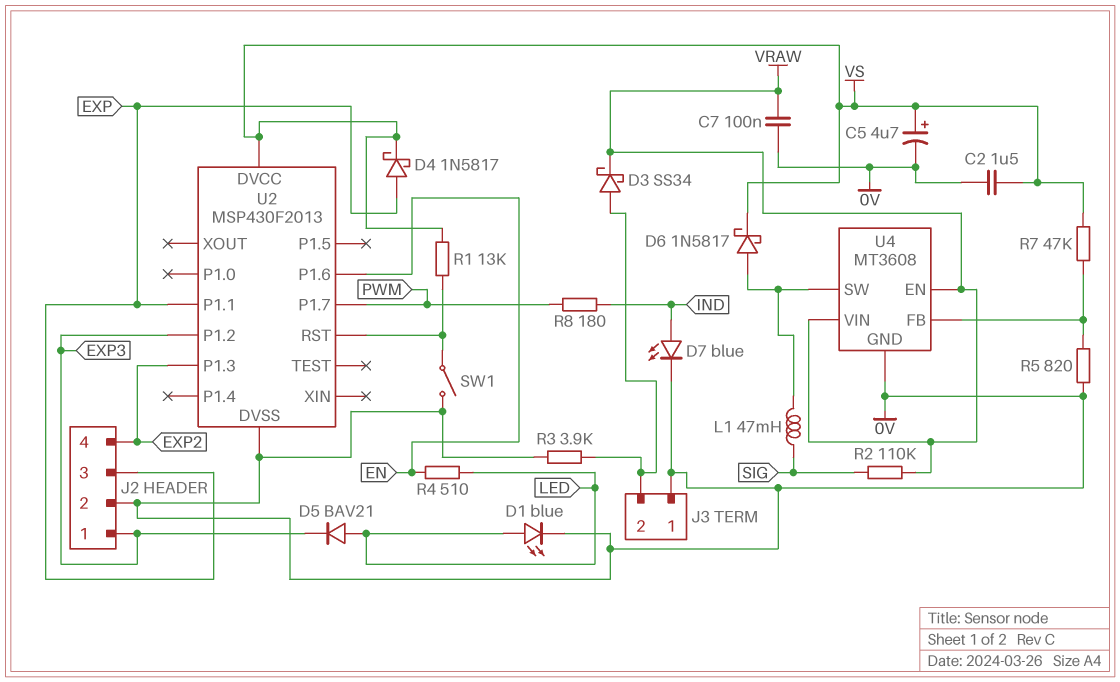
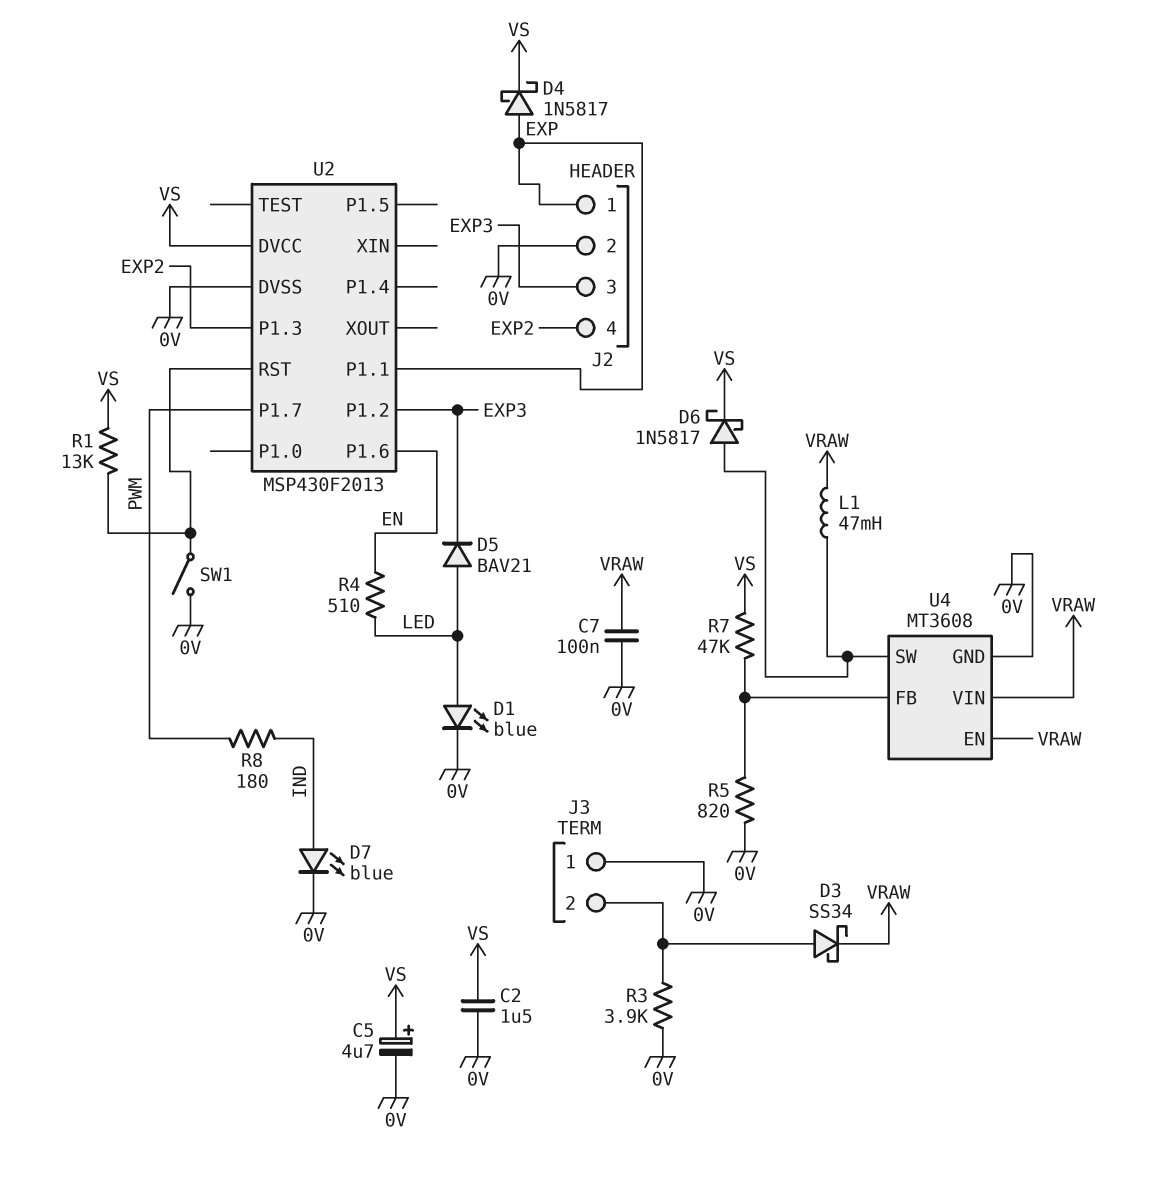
J2 pin 1: EXP3 -> EXP
J2 pin 3: EXP -> EXP3
L1: 47mH (SIG, U4/SW) -> 47mH (U4/SW, VRAW)
R2: 110k (SIG, VRAW) -> none

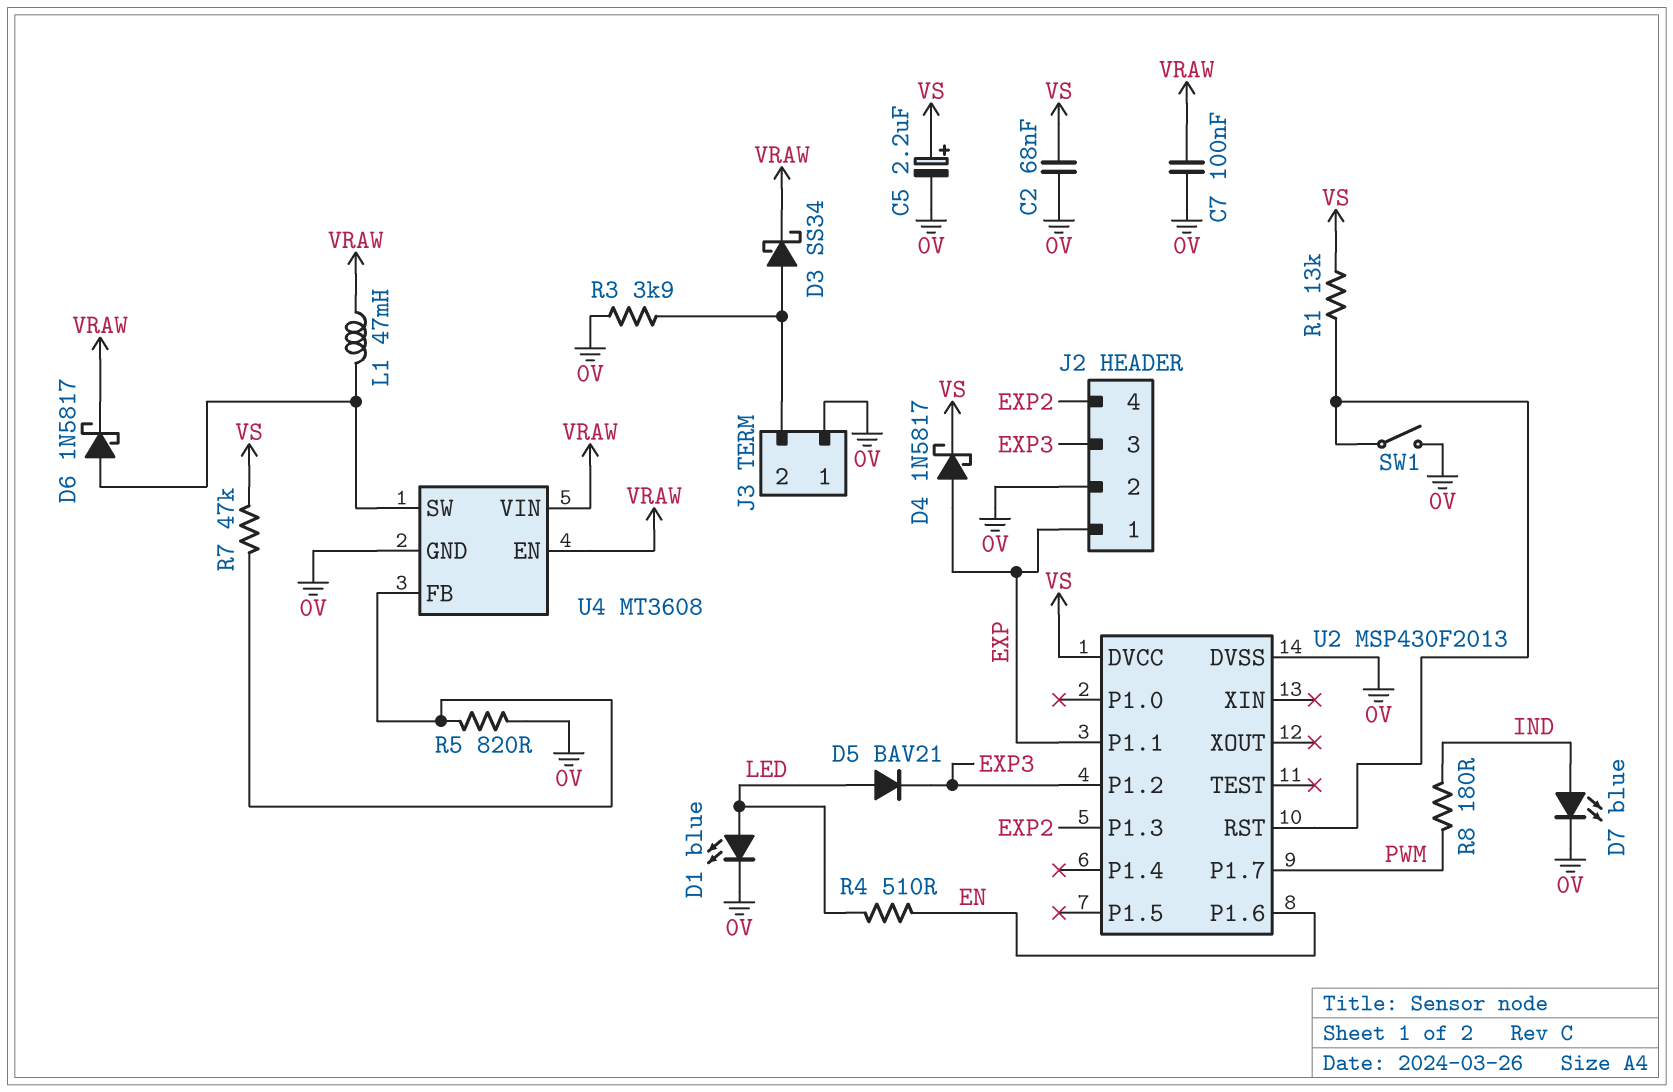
C2: 1.5uF (0V, VS) -> 68nF (0V, VS)
C5: 4.7uF (plus VS, minus 0V) -> 2.2uF (plus VS, minus 0V)
D6: schottky 1N5817 (A U4/SW, K VS) -> schottky 1N5817 (A U4/SW, K VRAW)

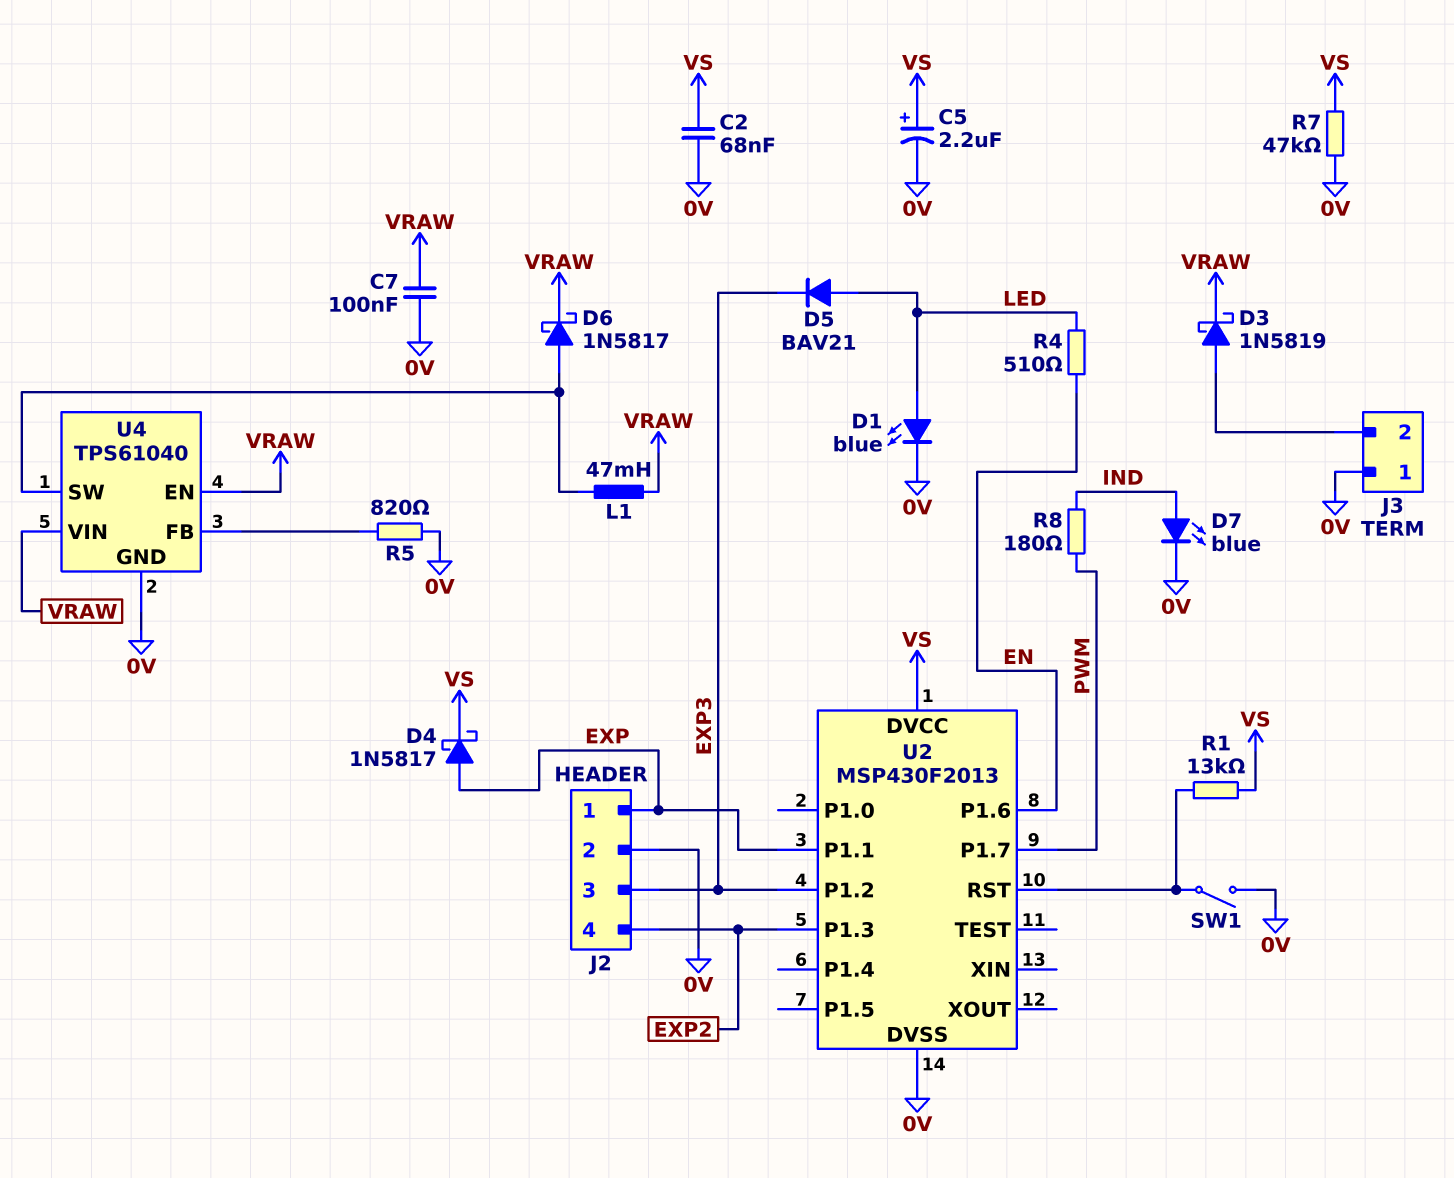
D3: schottky SS34 (A J3/2, K VRAW) -> schottky 1N5819 (A J3/2, K VRAW)
R3: 3.9k (0V, J3/2) -> none
R7: 47k (U4/FB, VS) -> 47k (0V, VS)
U4: MT3608 -> TPS61040

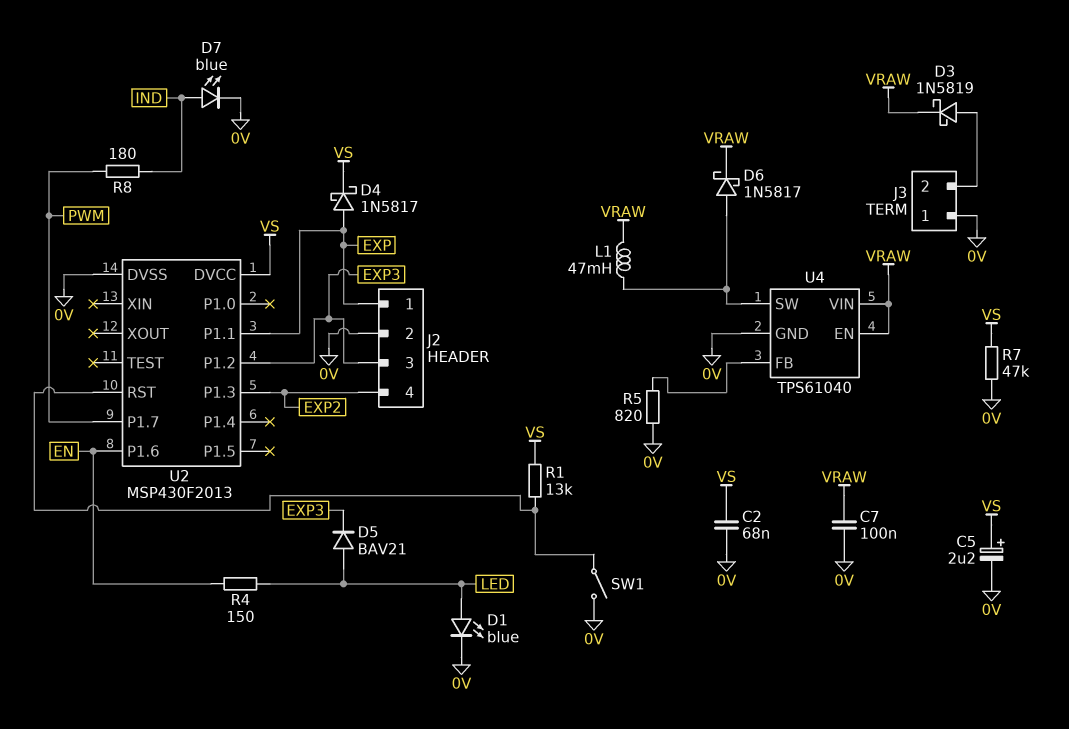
R4: 510 (EN, LED) -> 150 (EN, LED)

